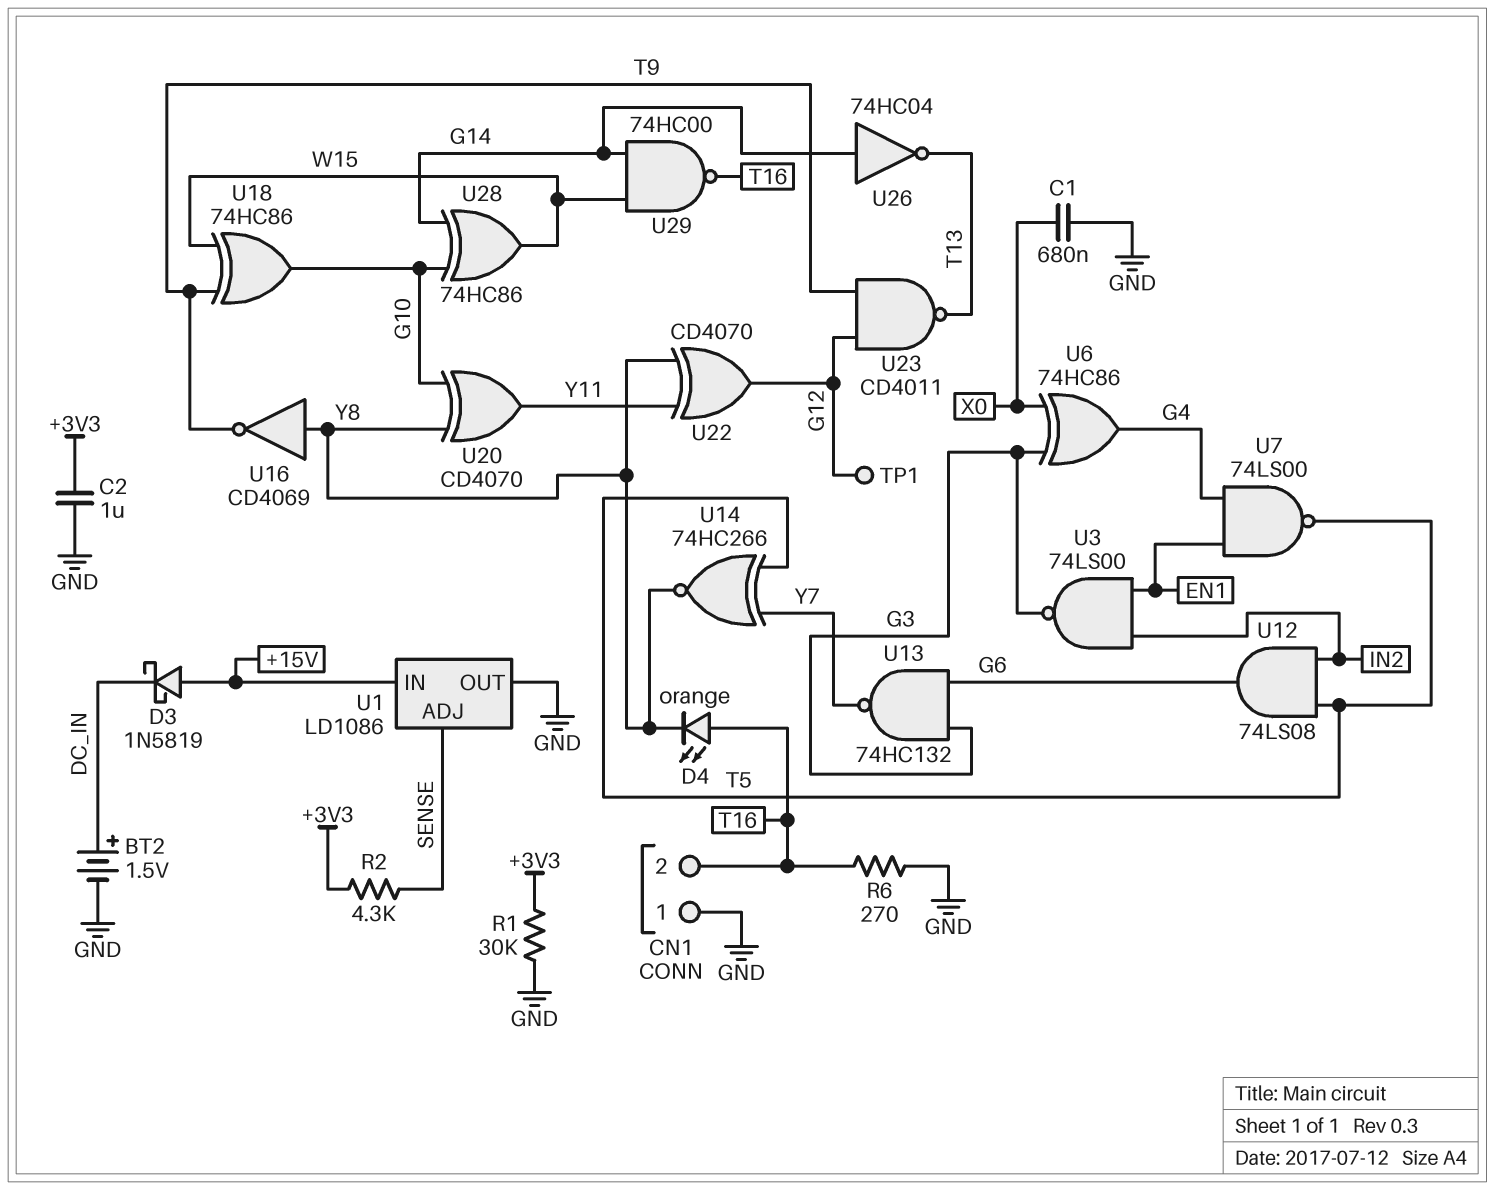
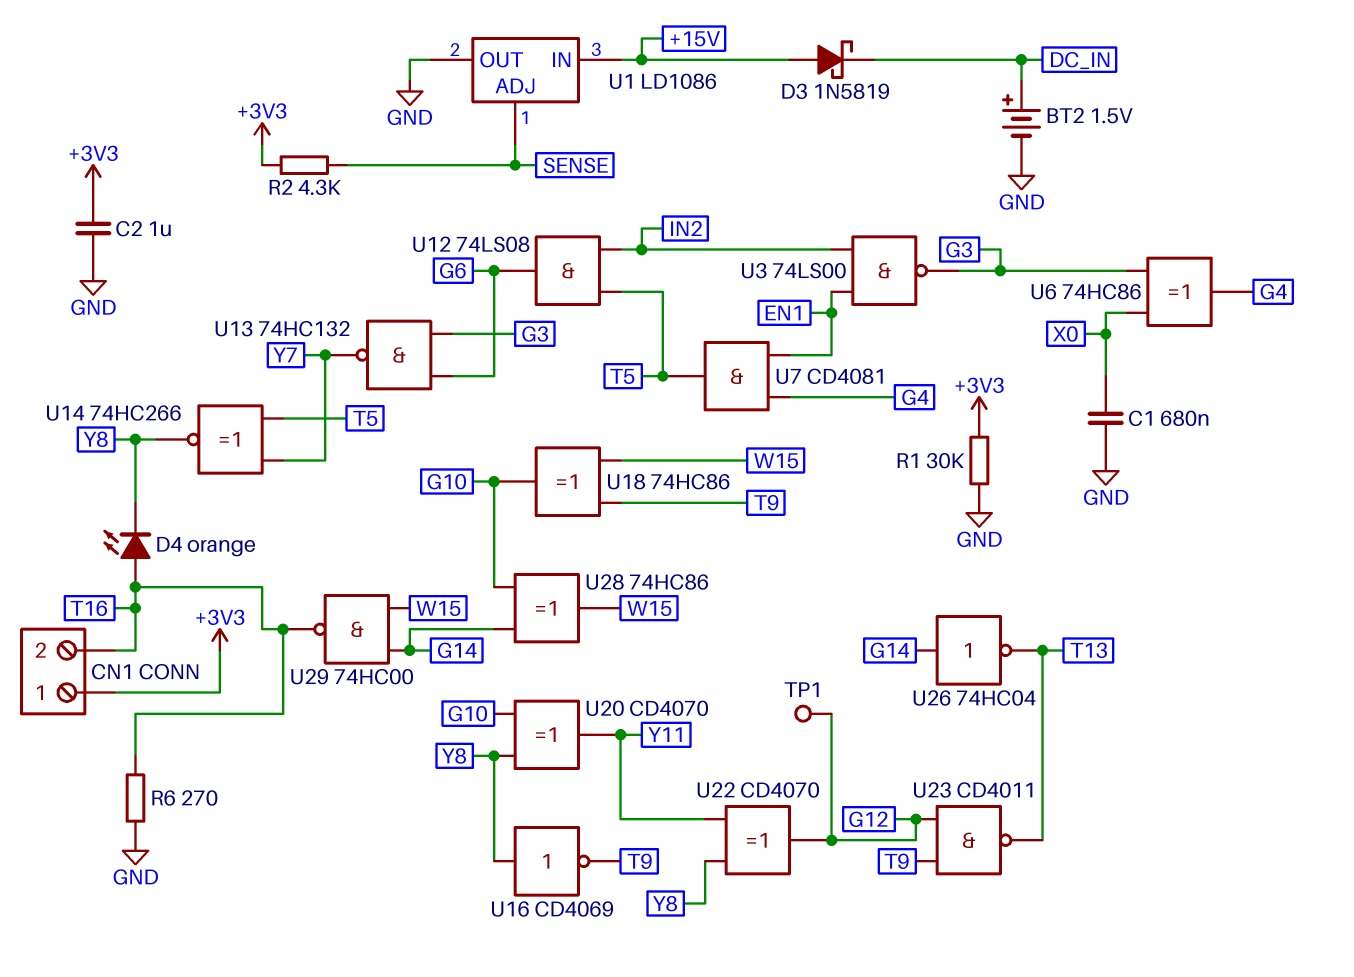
CN1 pin 1: GND -> +3V3
U7: NAND 74LS00 (in EN1, in G4, out T5) -> AND CD4081 (in EN1, in G4, out T5)

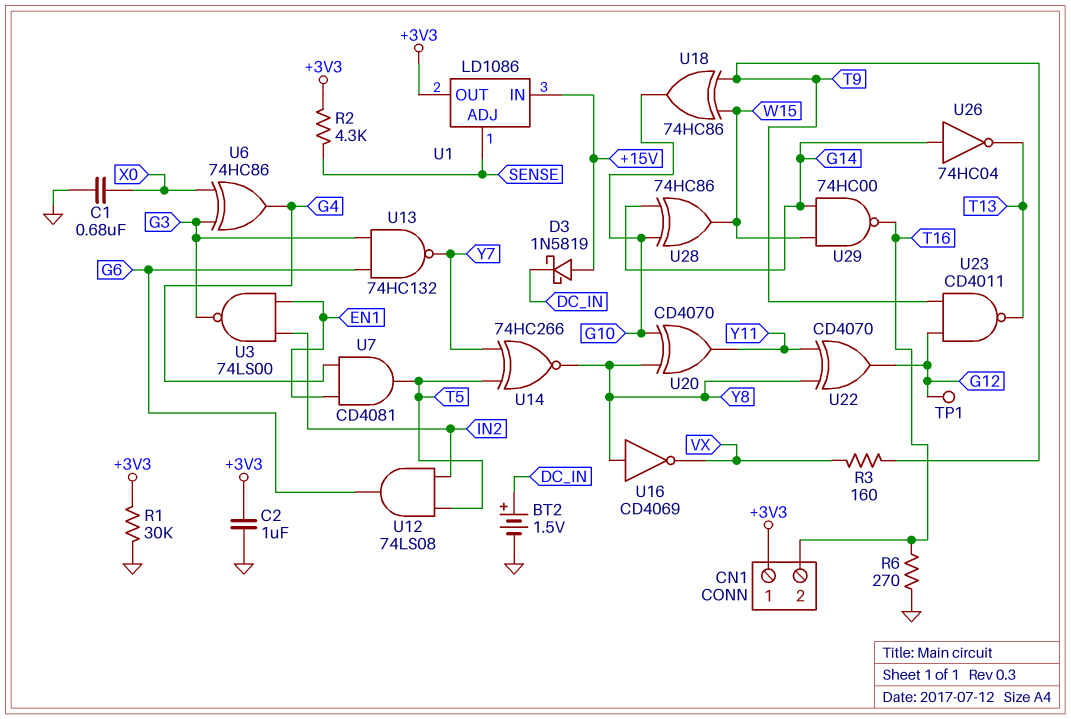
D4: LED orange (A T16, K Y8) -> none
R3: none -> 160 (T9, VX)
U1 pin OUT: GND -> +3V3
U16: NOT CD4069 (in Y8, out T9) -> NOT CD4069 (in Y8, out VX)

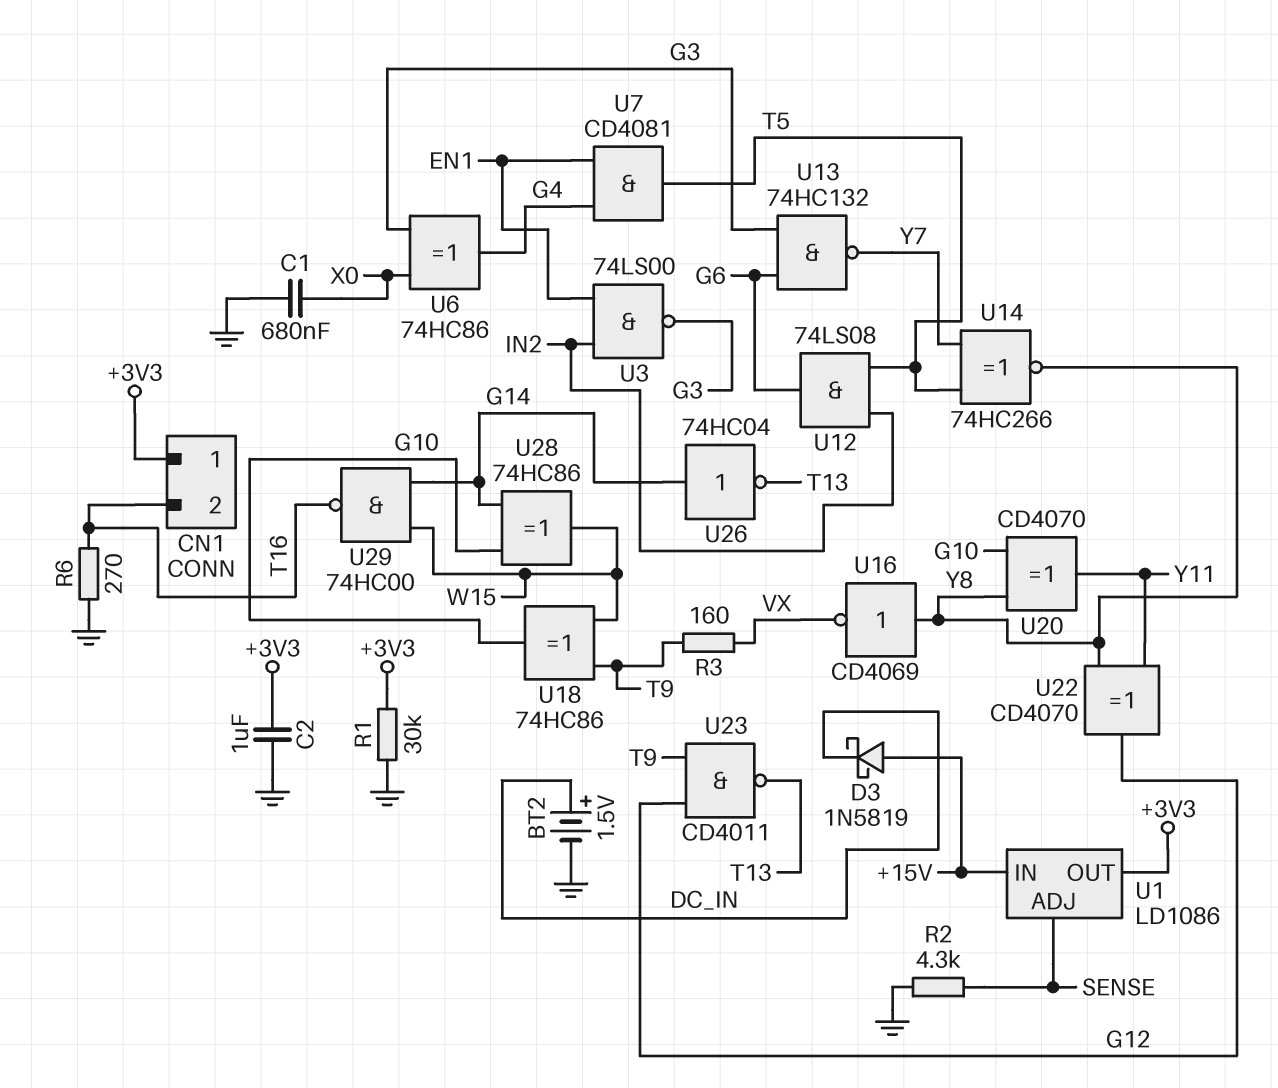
R2: 4.3k (+3V3, SENSE) -> 4.3k (GND, SENSE)
TP1: test point (G12) -> none

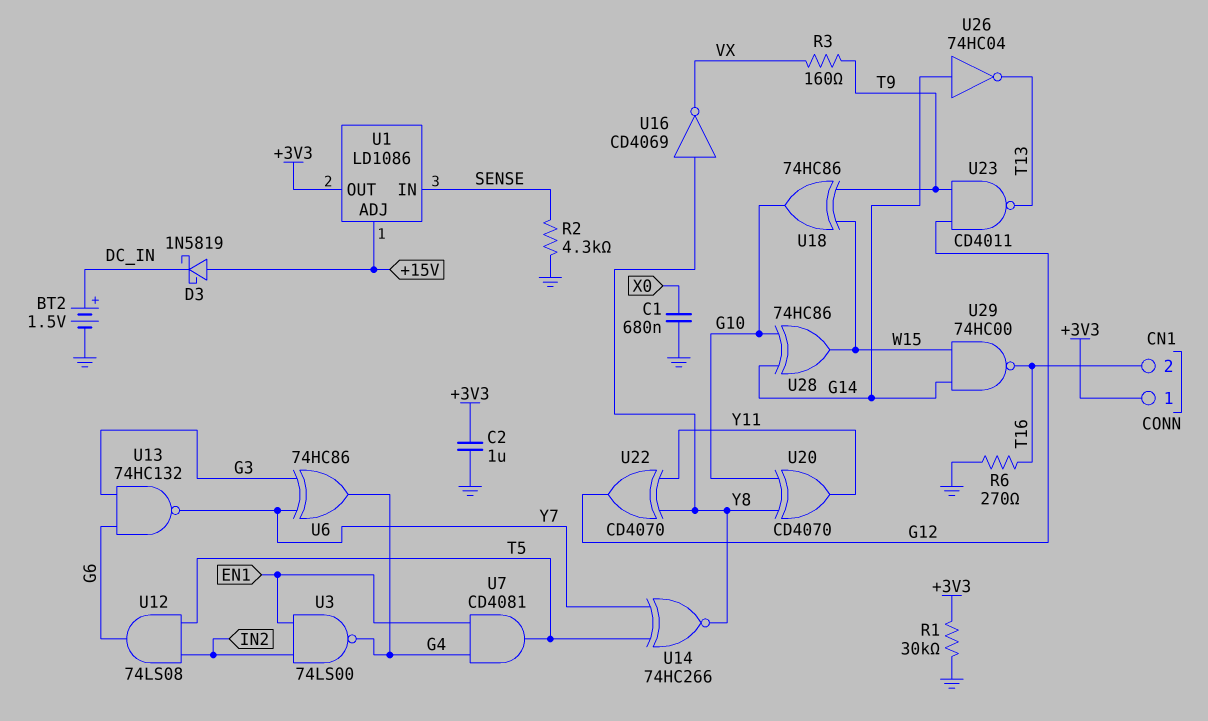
U1 pin ADJ: SENSE -> +15V
U1 pin IN: +15V -> SENSE
U3: NAND 74LS00 (in EN1, in IN2, out G3) -> NAND 74LS00 (in EN1, in IN2, out G4)
U6: XOR 74HC86 (in G3, in X0, out G4) -> XOR 74HC86 (in G3, in Y7, out G4)

